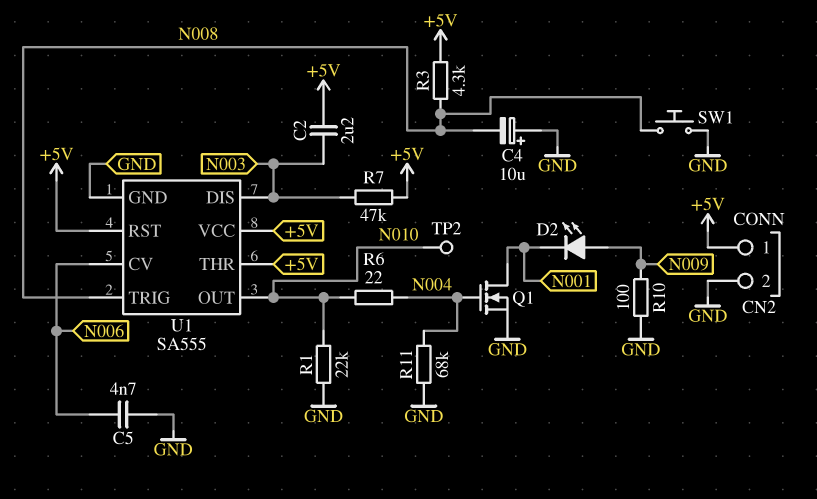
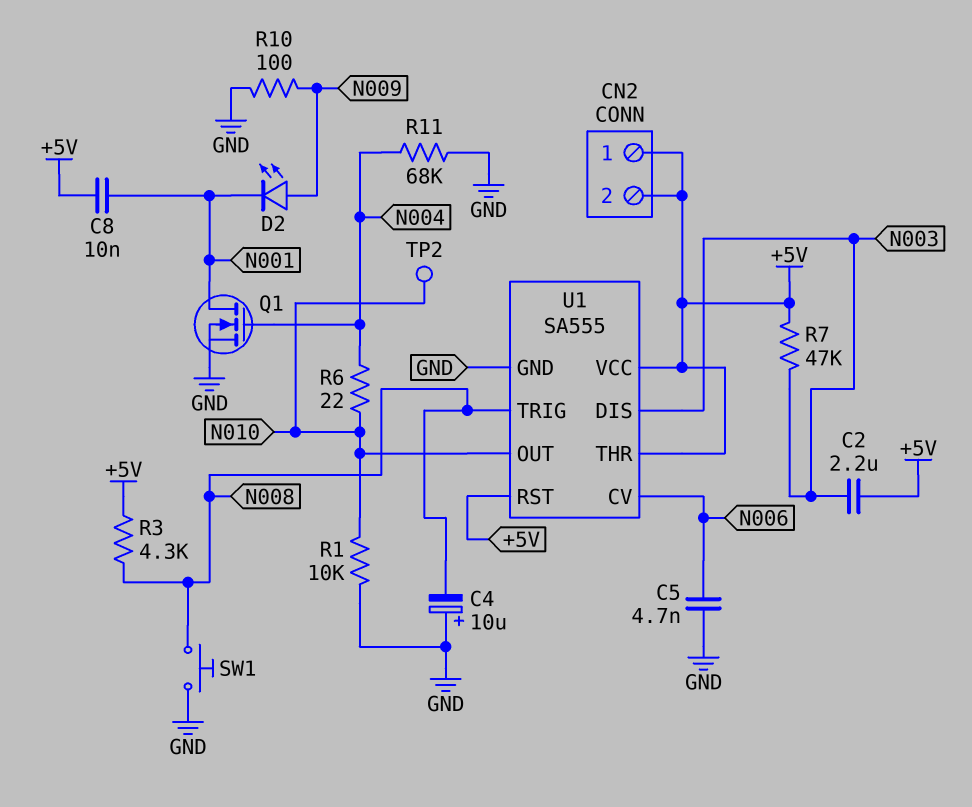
C8: none -> 10nF (+5V, N001)
CN2 pin 2: GND -> +5V
R1: 22k (GND, N010) -> 10k (GND, N010)

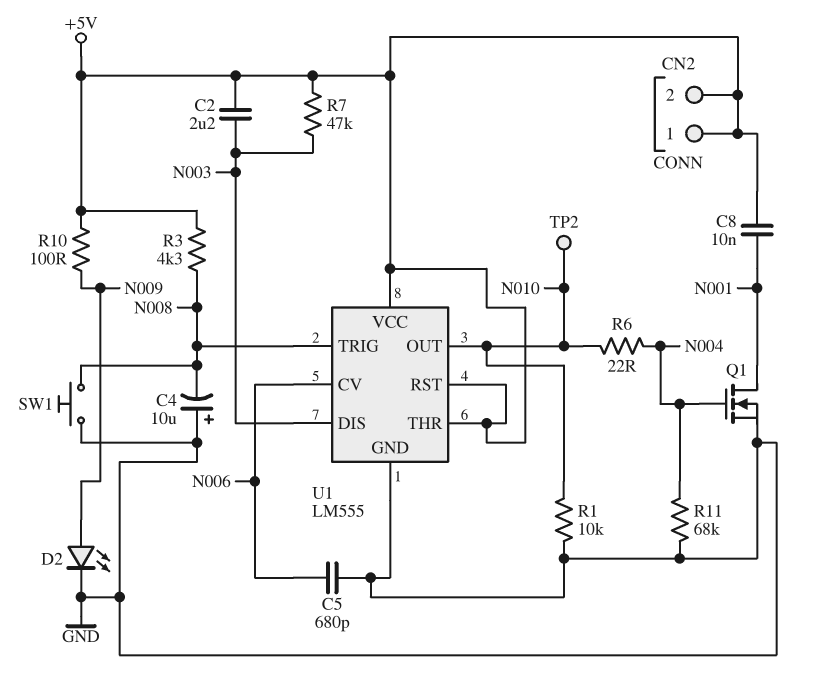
C5: 4.7nF (GND, N006) -> 680pF (GND, N006)
D2: LED (A N009, K N001) -> LED (A N009, K GND)
R10: 100 (GND, N009) -> 100 (+5V, N009)
U1: SA555 -> LM555

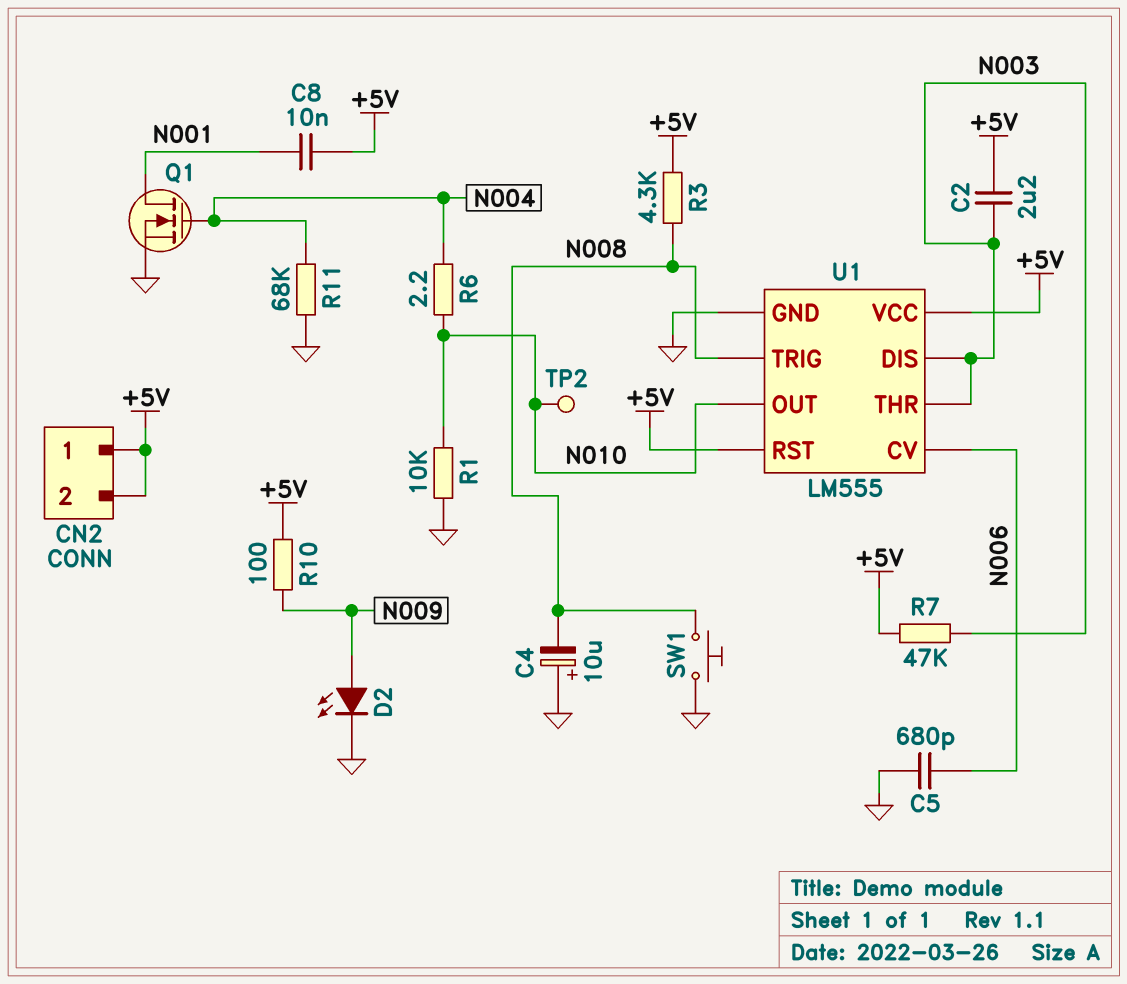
R6: 22 (N004, N010) -> 2.2 (N004, N010)
U1 pin THR: +5V -> N003

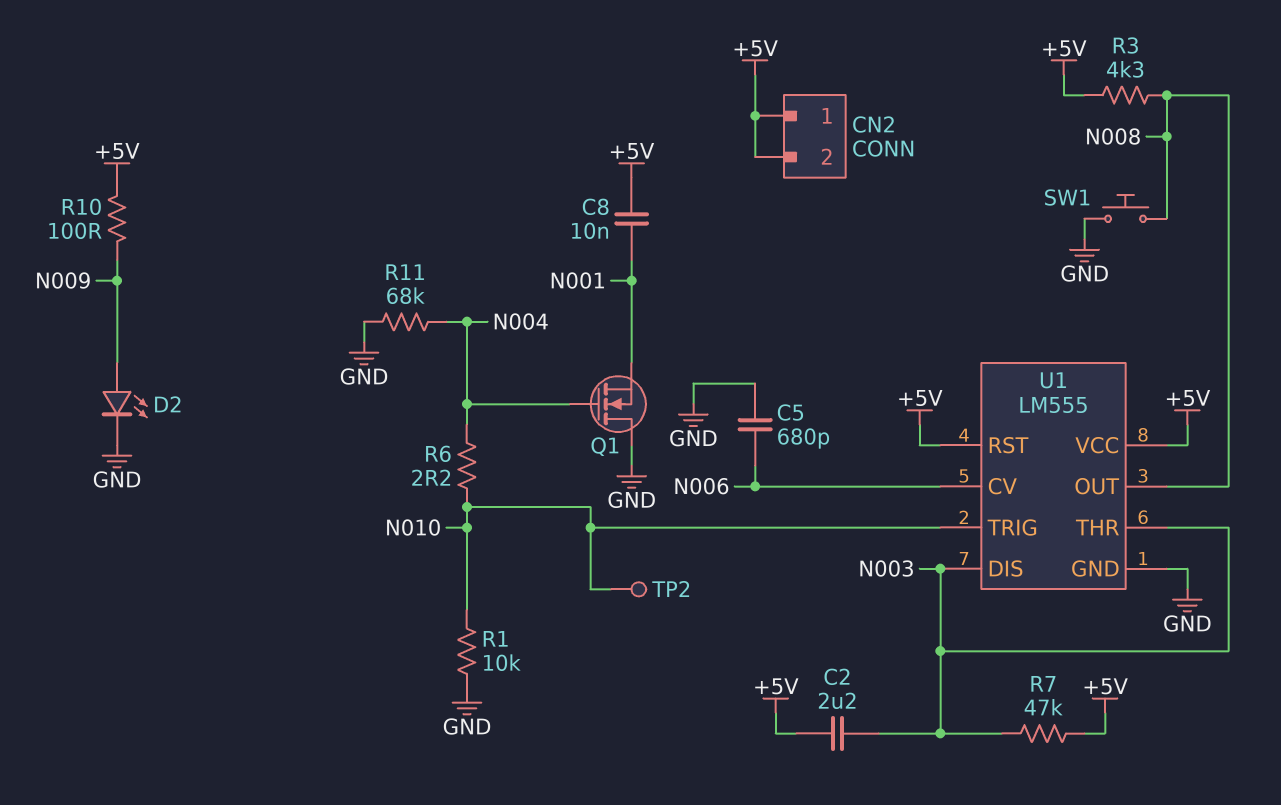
C4: 10uF (plus GND, minus N008) -> none
Q1: NMOS (G N004, D N001, S GND) -> NMOS (G N004, D GND, S N001)
U1 pin OUT: N010 -> N008
U1 pin TRIG: N008 -> N010

